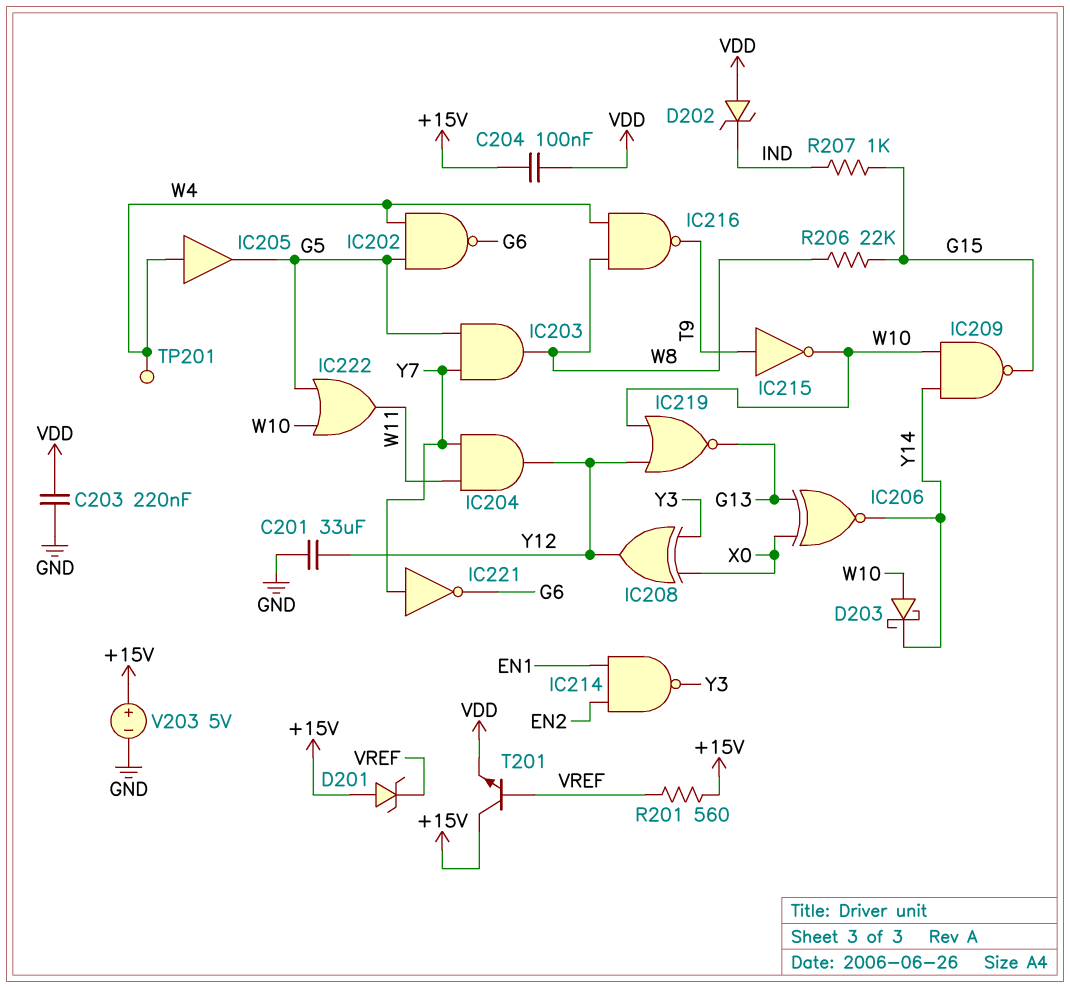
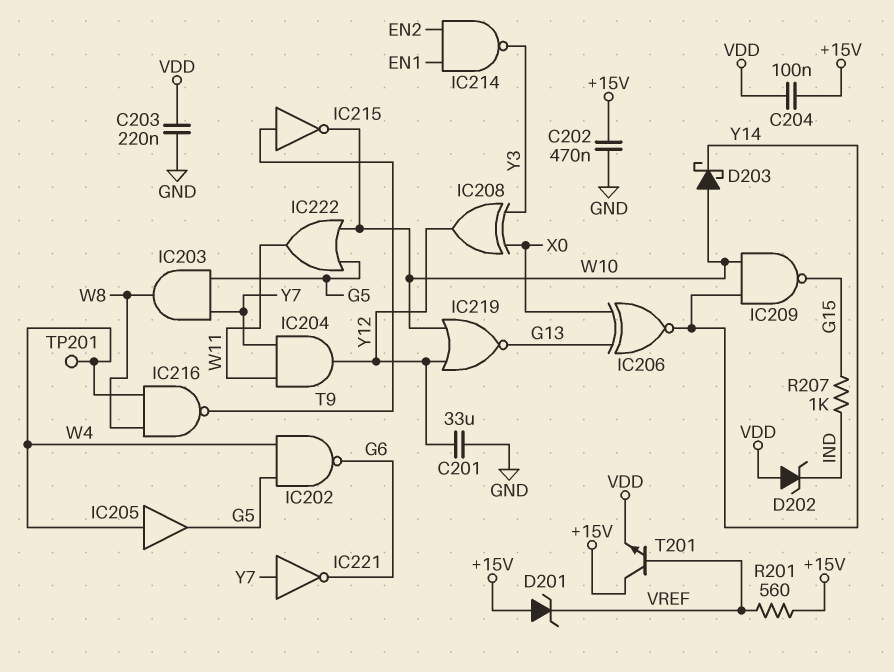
C202: none -> 470nF (+15V, GND)
R206: 22k (G15, W8) -> none
V203: 5V (plus +15V, minus GND) -> none

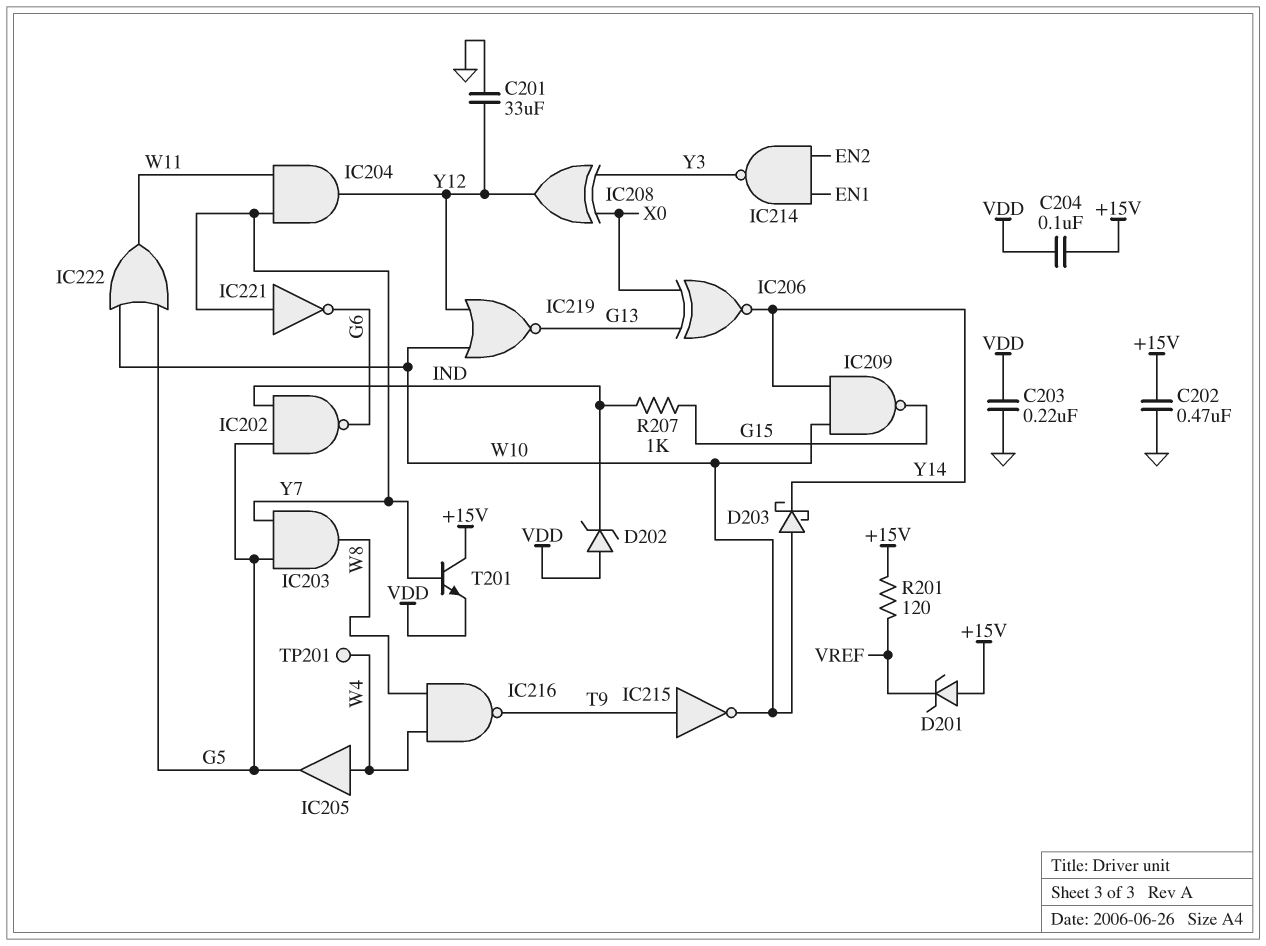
IC202: NAND (in G5, in W4, out G6) -> NAND (in G5, in IND, out G6)
R201: 560 (+15V, VREF) -> 120 (+15V, VREF)
T201: NPN (B VREF, C +15V, E VDD) -> NPN (B Y7, C +15V, E VDD)

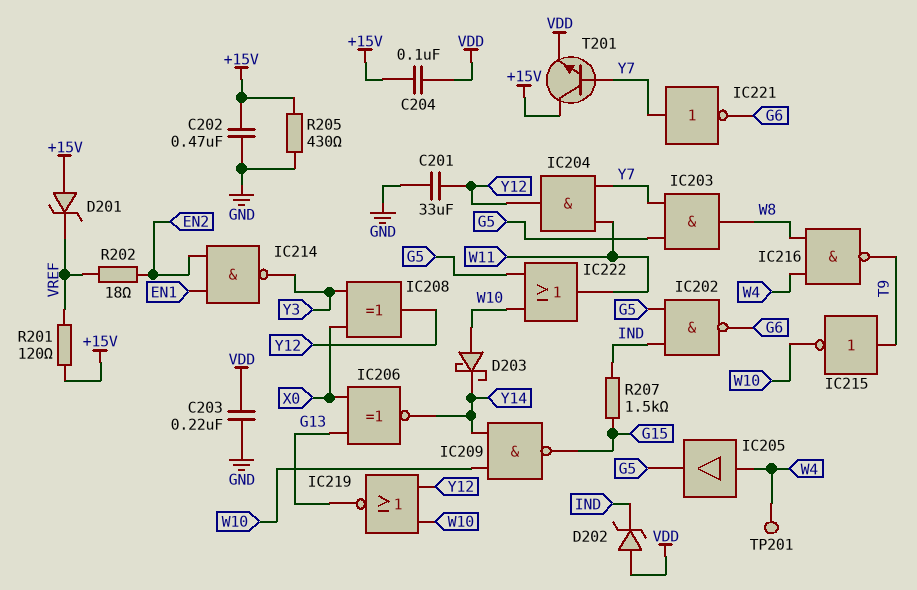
R202: none -> 18 (EN2, VREF)
R205: none -> 430 (+15V, GND)
R207: 1k (G15, IND) -> 1.5k (G15, IND)

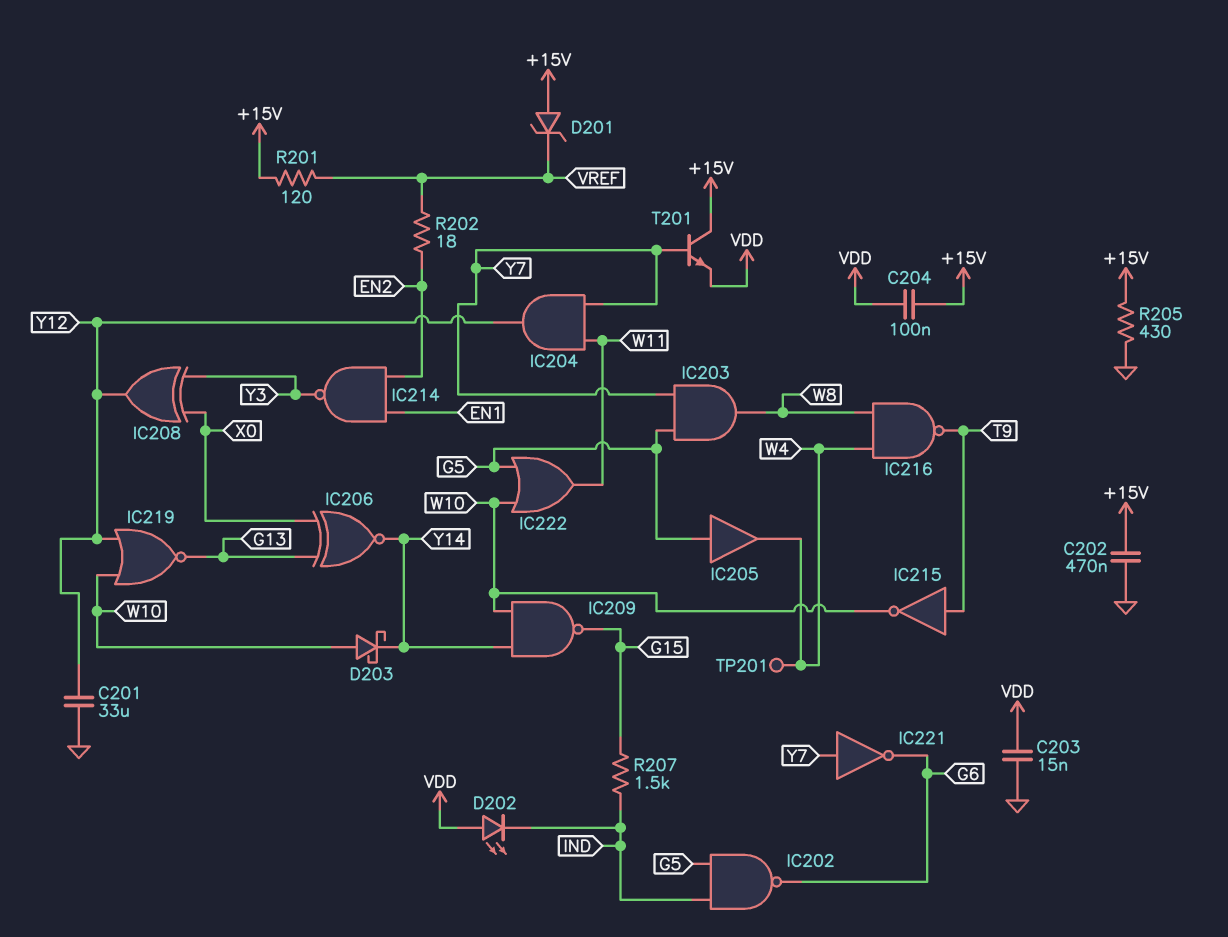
C203: 220nF (GND, VDD) -> 15nF (GND, VDD)
D202: zener (A VDD, K IND) -> LED (A VDD, K IND)
IC205: buffer (in W4, out G5) -> buffer (in G5, out W4)

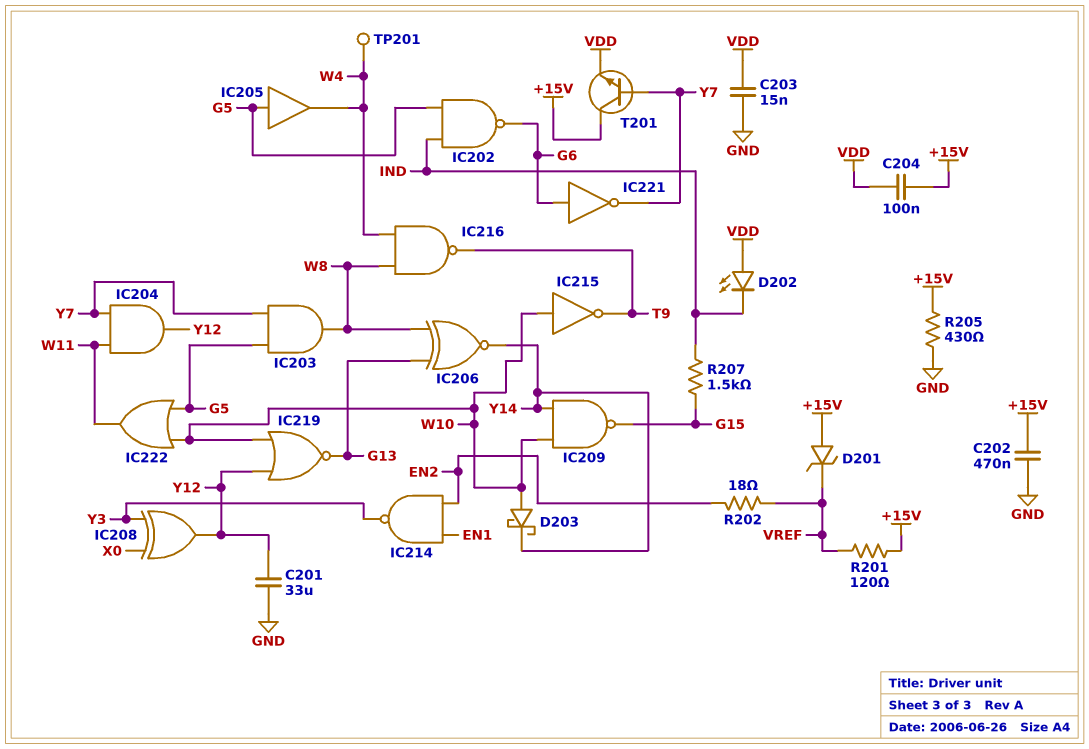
IC206: XNOR (in G13, in X0, out Y14) -> XNOR (in G13, in W8, out Y14)
IC215: NOT (in T9, out W10) -> NOT (in W10, out T9)
IC221: NOT (in Y7, out G6) -> NOT (in G6, out Y7)

